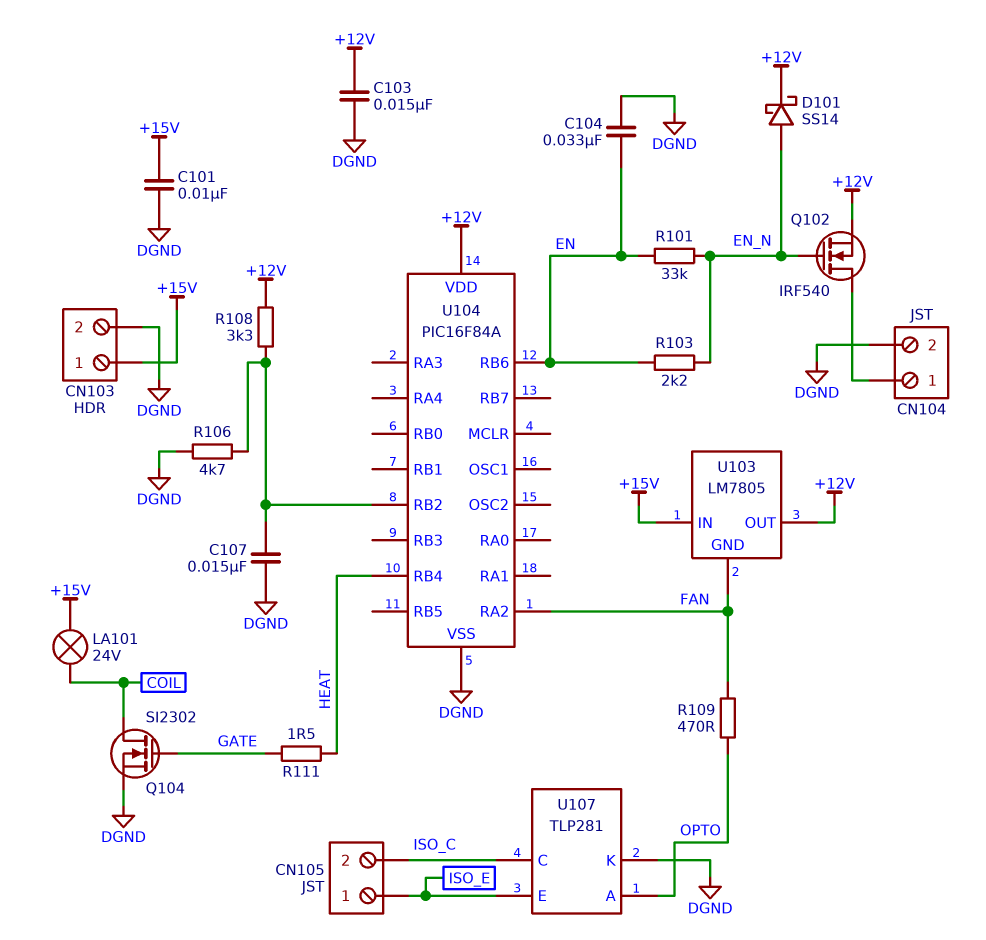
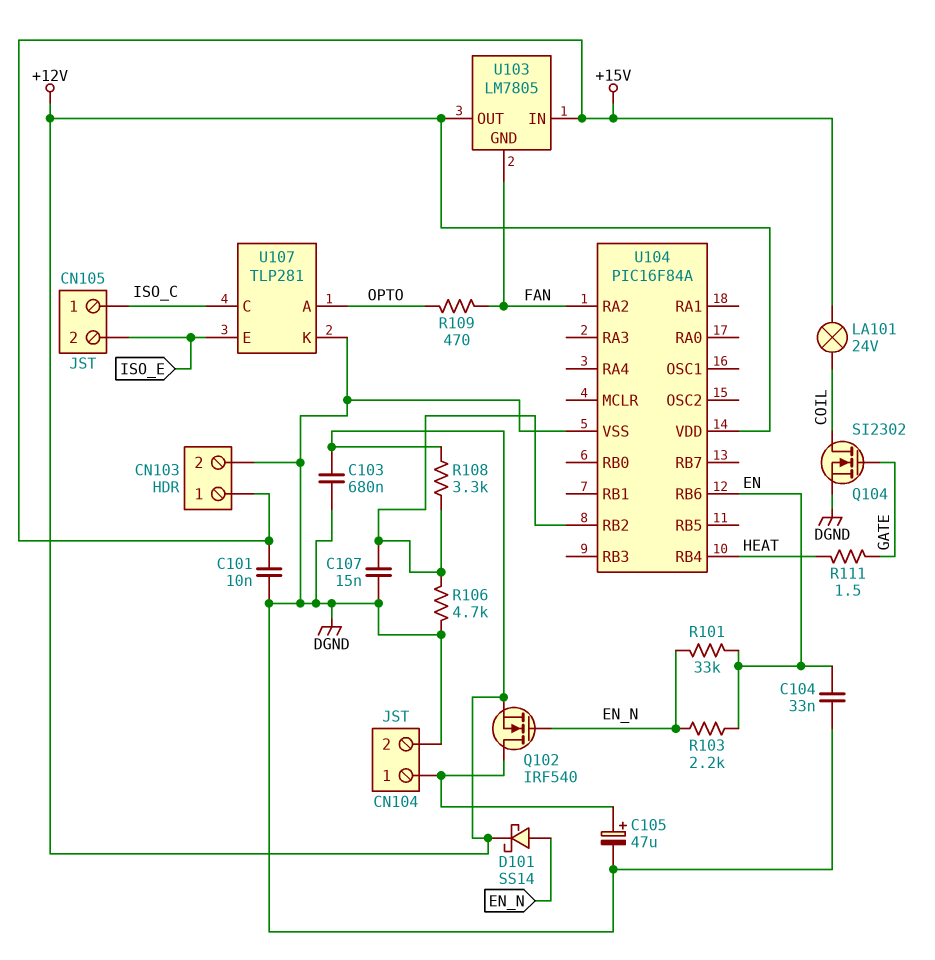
C103: 15nF (+12V, DGND) -> 680nF (+12V, DGND)
C105: none -> 47uF (plus CN104/1, minus DGND)
CN105 pin 1: ISO_E -> ISO_C
CN105 pin 2: ISO_C -> ISO_E

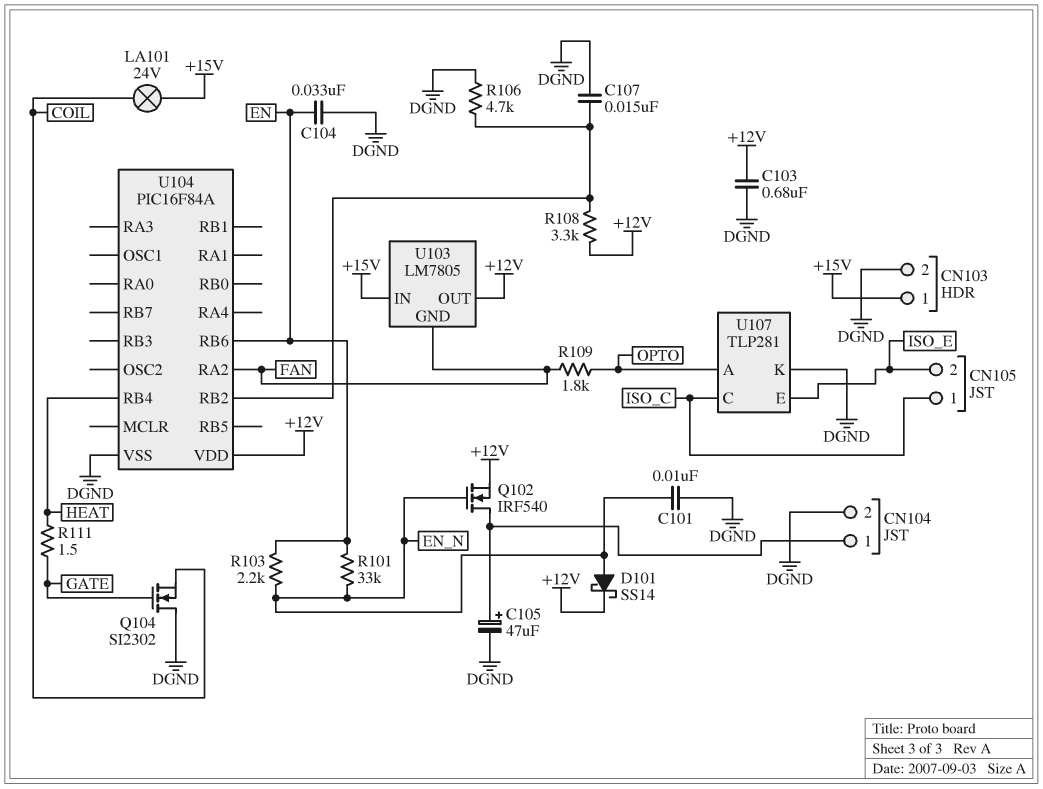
C101: 10nF (+15V, DGND) -> 10nF (DGND, EN_N)
Q104: NMOS SI2302 (G GATE, D COIL, S DGND) -> NMOS SI2302 (G GATE, D DGND, S COIL)
R109: 470 (FAN, OPTO) -> 1.8k (FAN, OPTO)

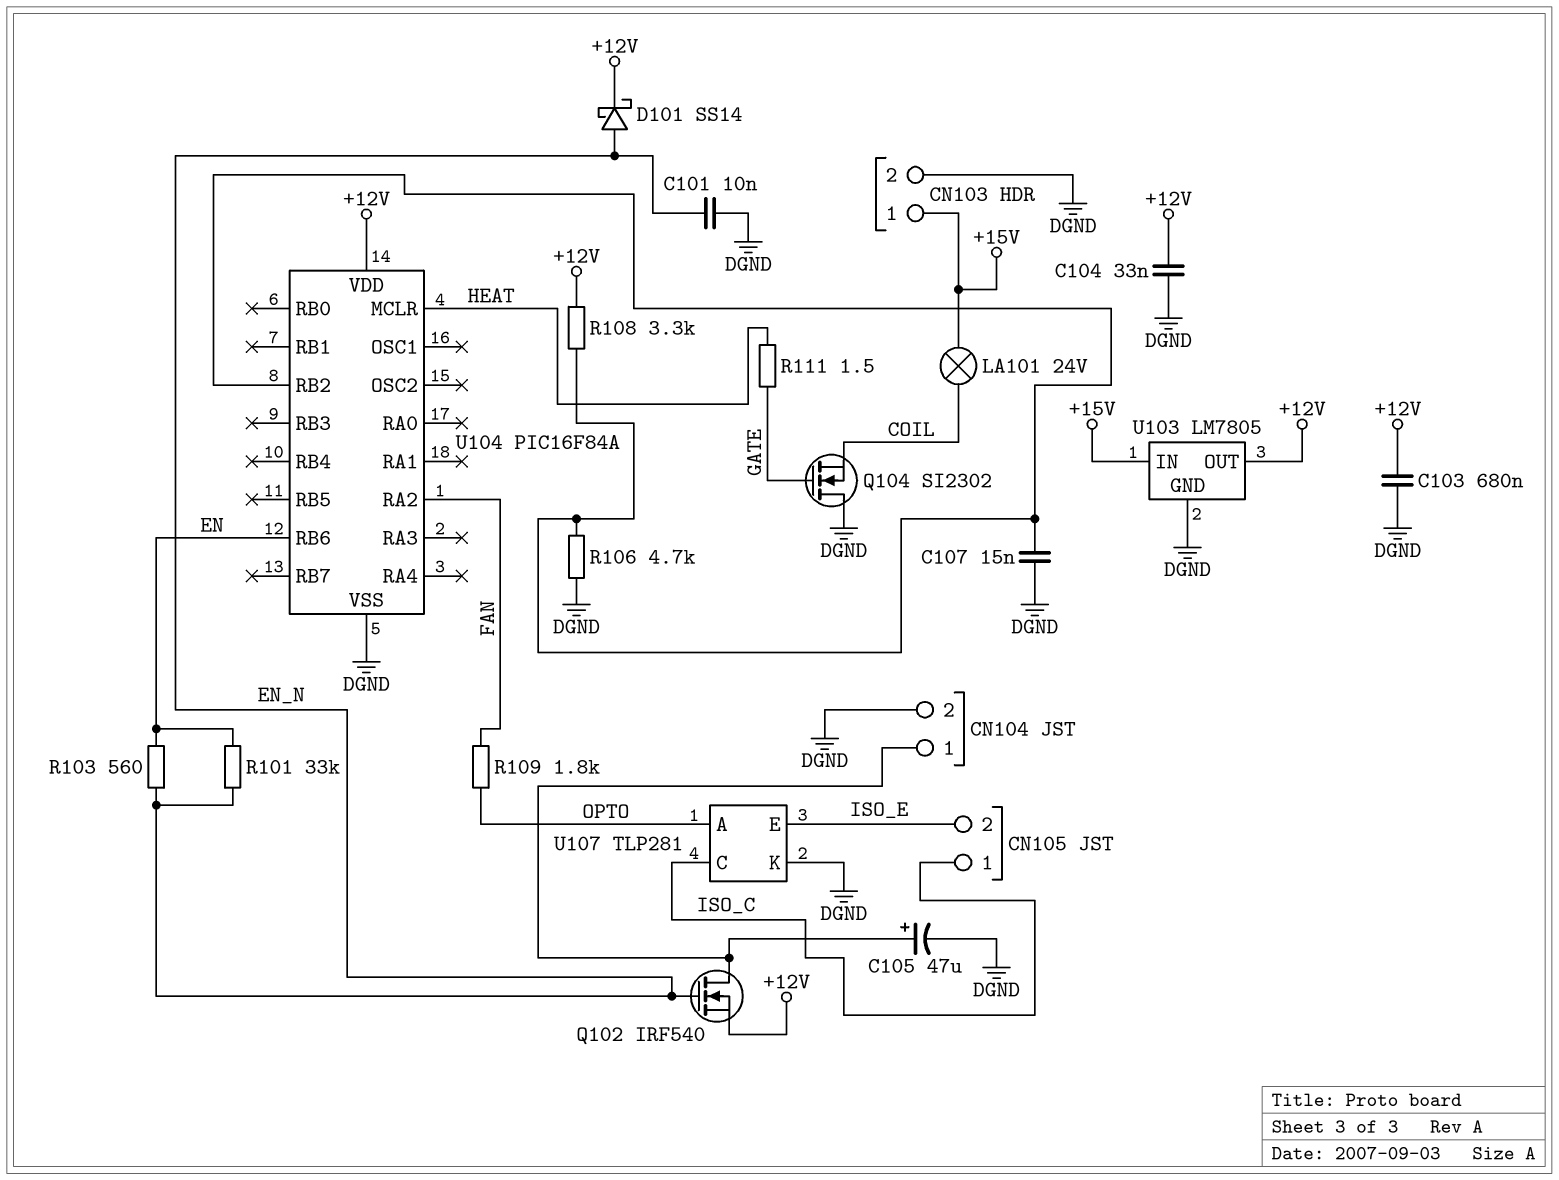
C104: 33nF (DGND, EN) -> 33nF (+12V, DGND)
R103: 2.2k (EN, EN_N) -> 560 (EN, EN_N)
U103 pin GND: FAN -> DGND
U104 pin MCLR: none -> HEAT
U104 pin RB4: HEAT -> none

